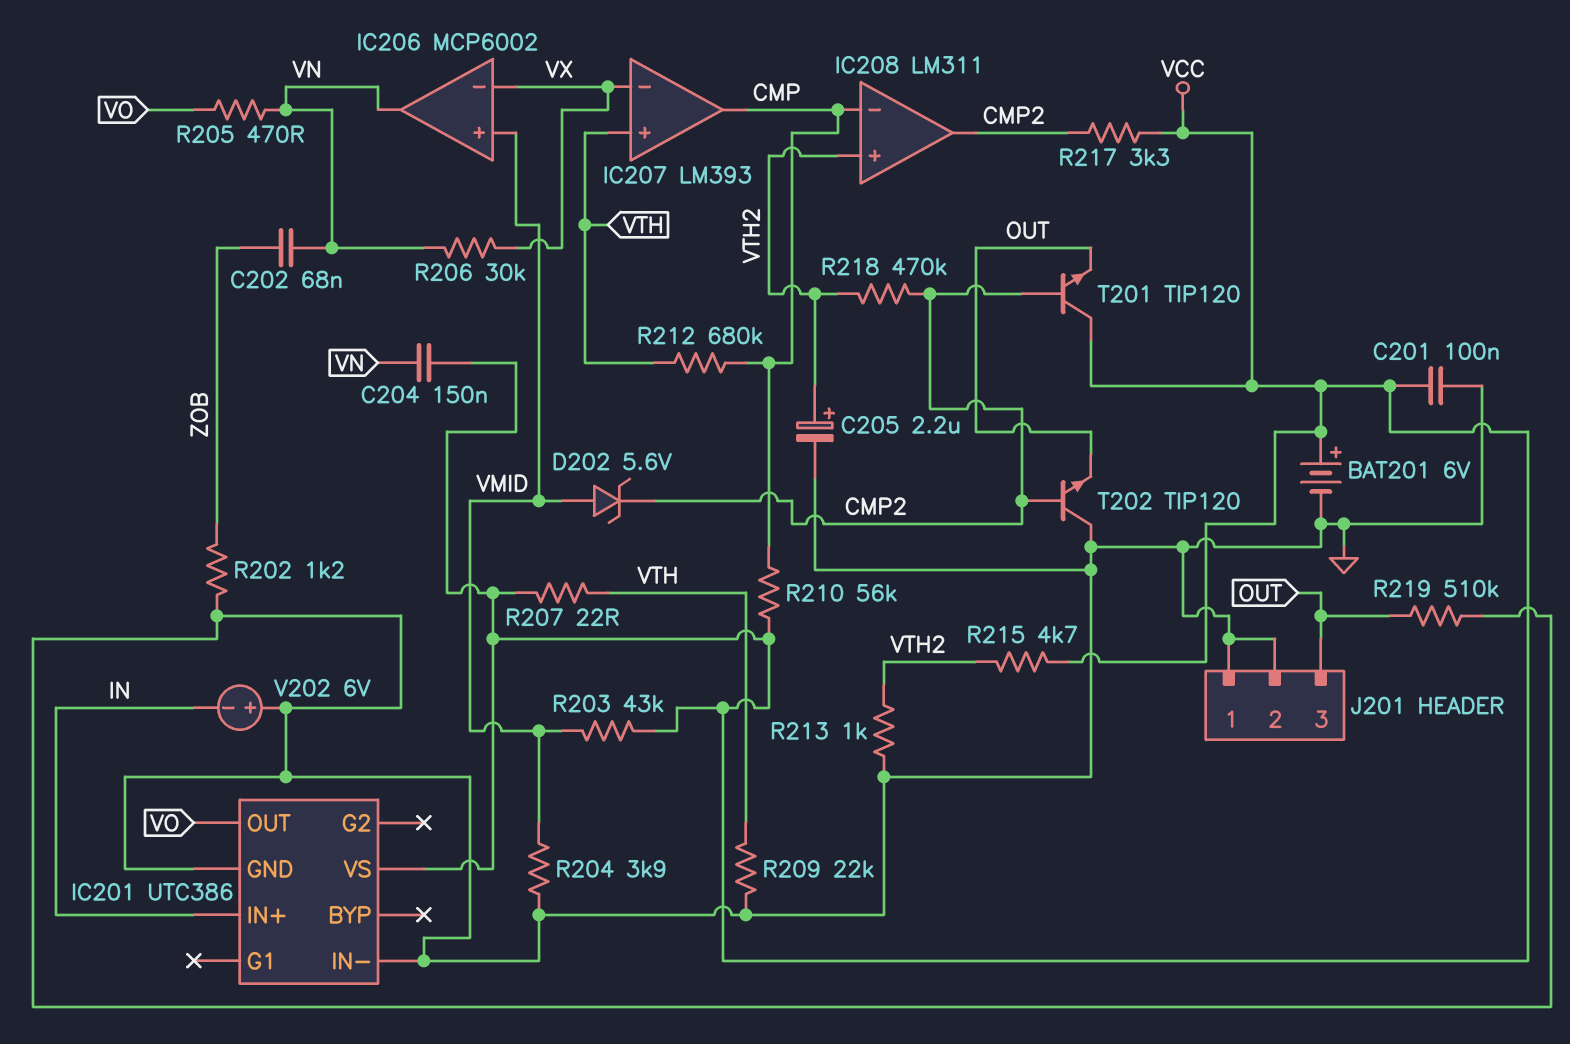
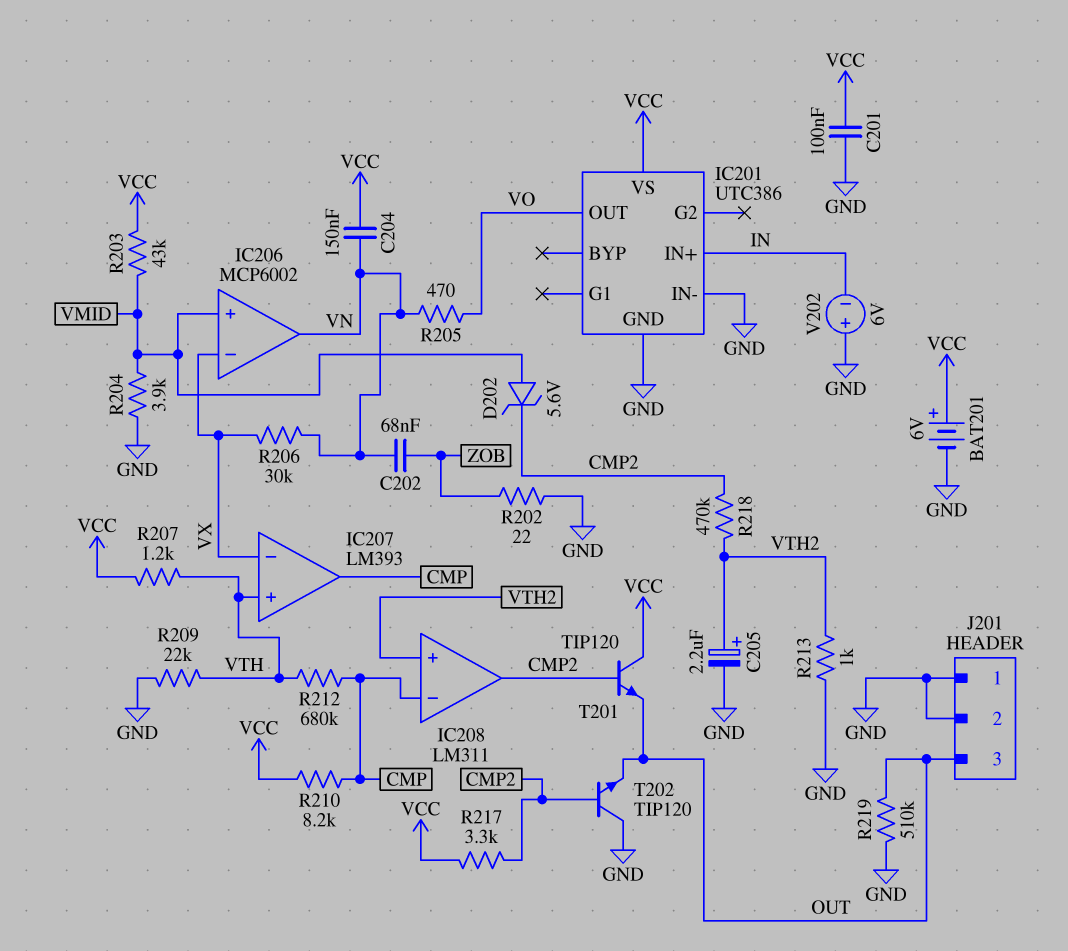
R202: 1.2k (GND, ZOB) -> 22 (GND, ZOB)
R207: 22 (VCC, VTH) -> 1.2k (VCC, VTH)
R210: 56k (CMP, VCC) -> 8.2k (CMP, VCC)
R215: 4.7k (VCC, VTH2) -> none

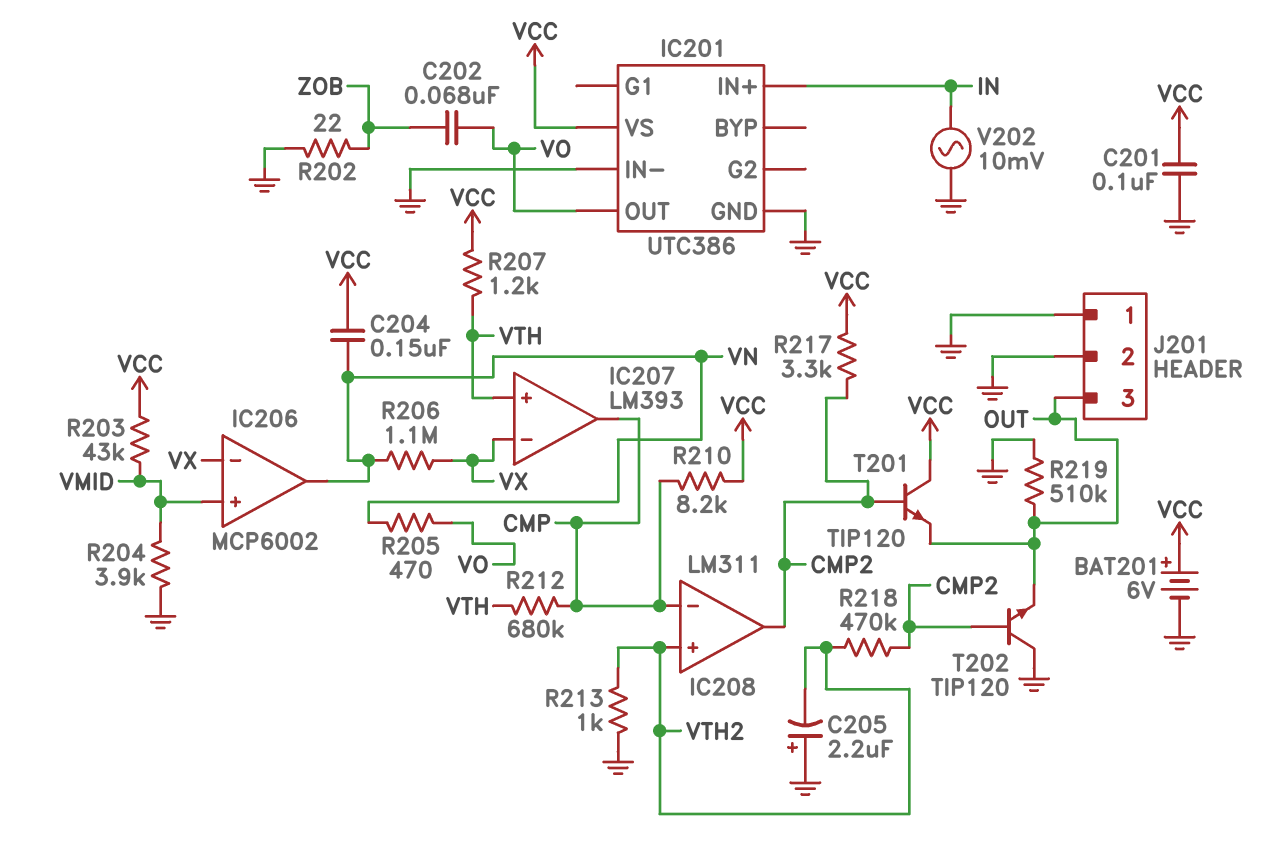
C202: 68nF (VN, ZOB) -> 68nF (VO, ZOB)
C205: 2.2uF (plus VTH2, minus GND) -> 2.2uF (plus GND, minus VTH2)
D202: zener 5.6V (A VMID, K CMP2) -> none
R206: 30k (VN, VX) -> 1.1M (VN, VX)
R209: 22k (GND, VTH) -> none
V202: 6V (plus GND, minus IN) -> AC 10mV (GND, IN)

